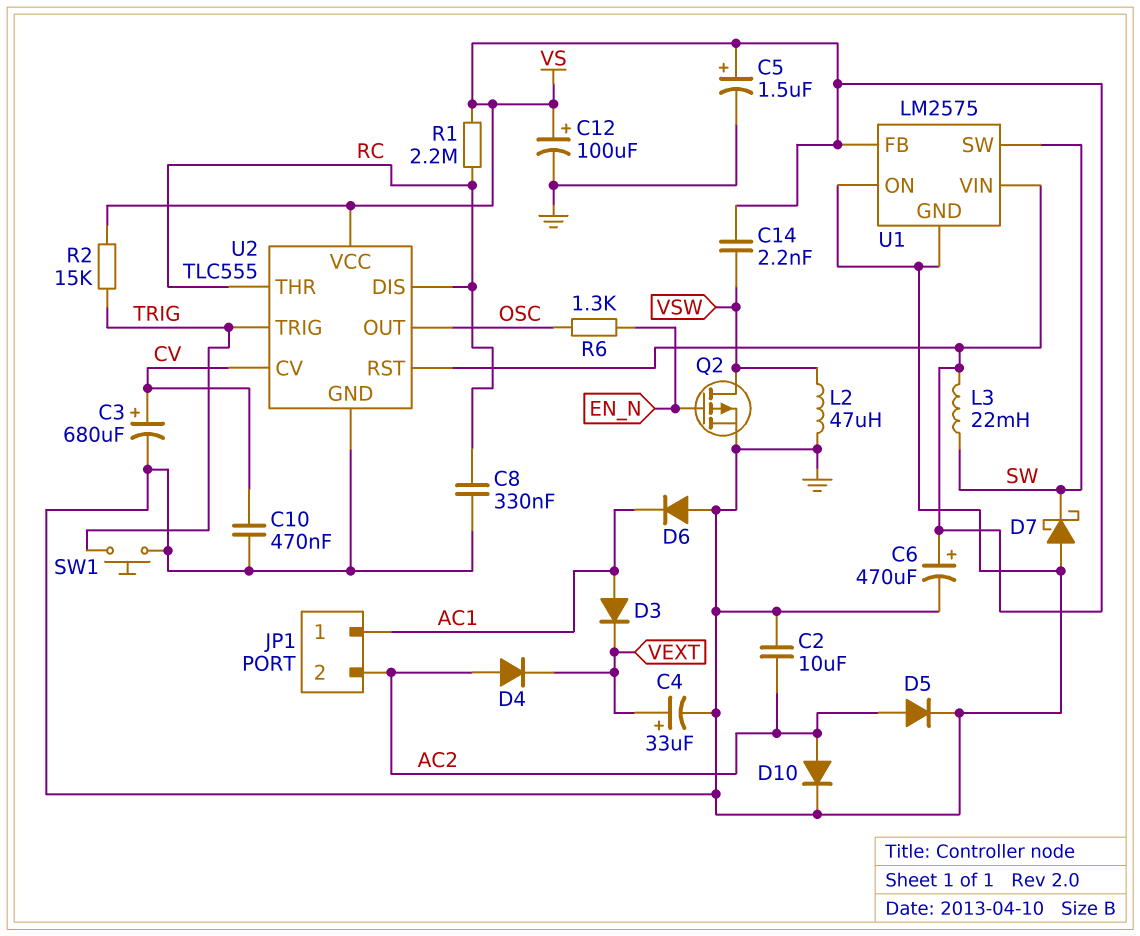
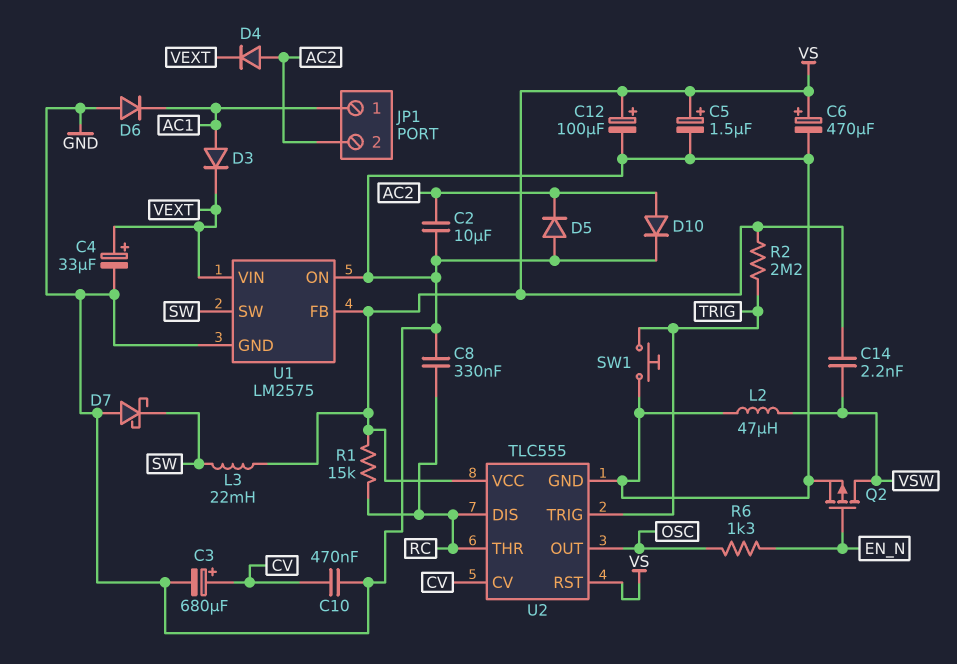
D5: diode (A AC2, K GND) -> diode (A GND, K AC2)
R1: 2.2M (RC, VS) -> 15k (RC, VS)
R2: 15k (TRIG, VS) -> 2.2M (TRIG, VS)
U1 pin VIN: VS -> VEXT

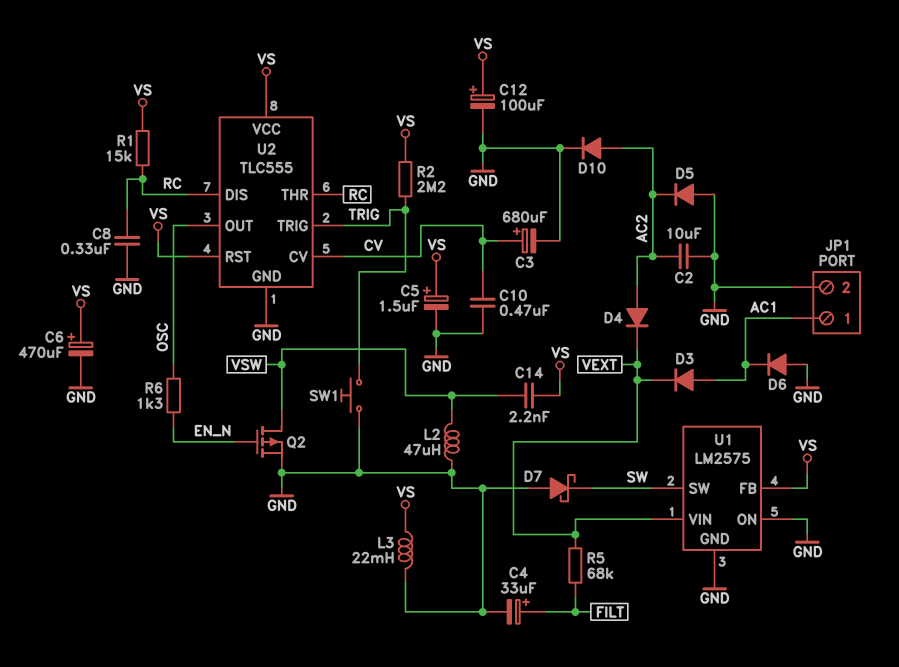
C4: 33uF (plus VEXT, minus GND) -> 33uF (plus FILT, minus GND)
JP1 pin 2: AC2 -> GND
L3: 22mH (SW, VS) -> 22mH (GND, VS)
R5: none -> 68k (FILT, VEXT)

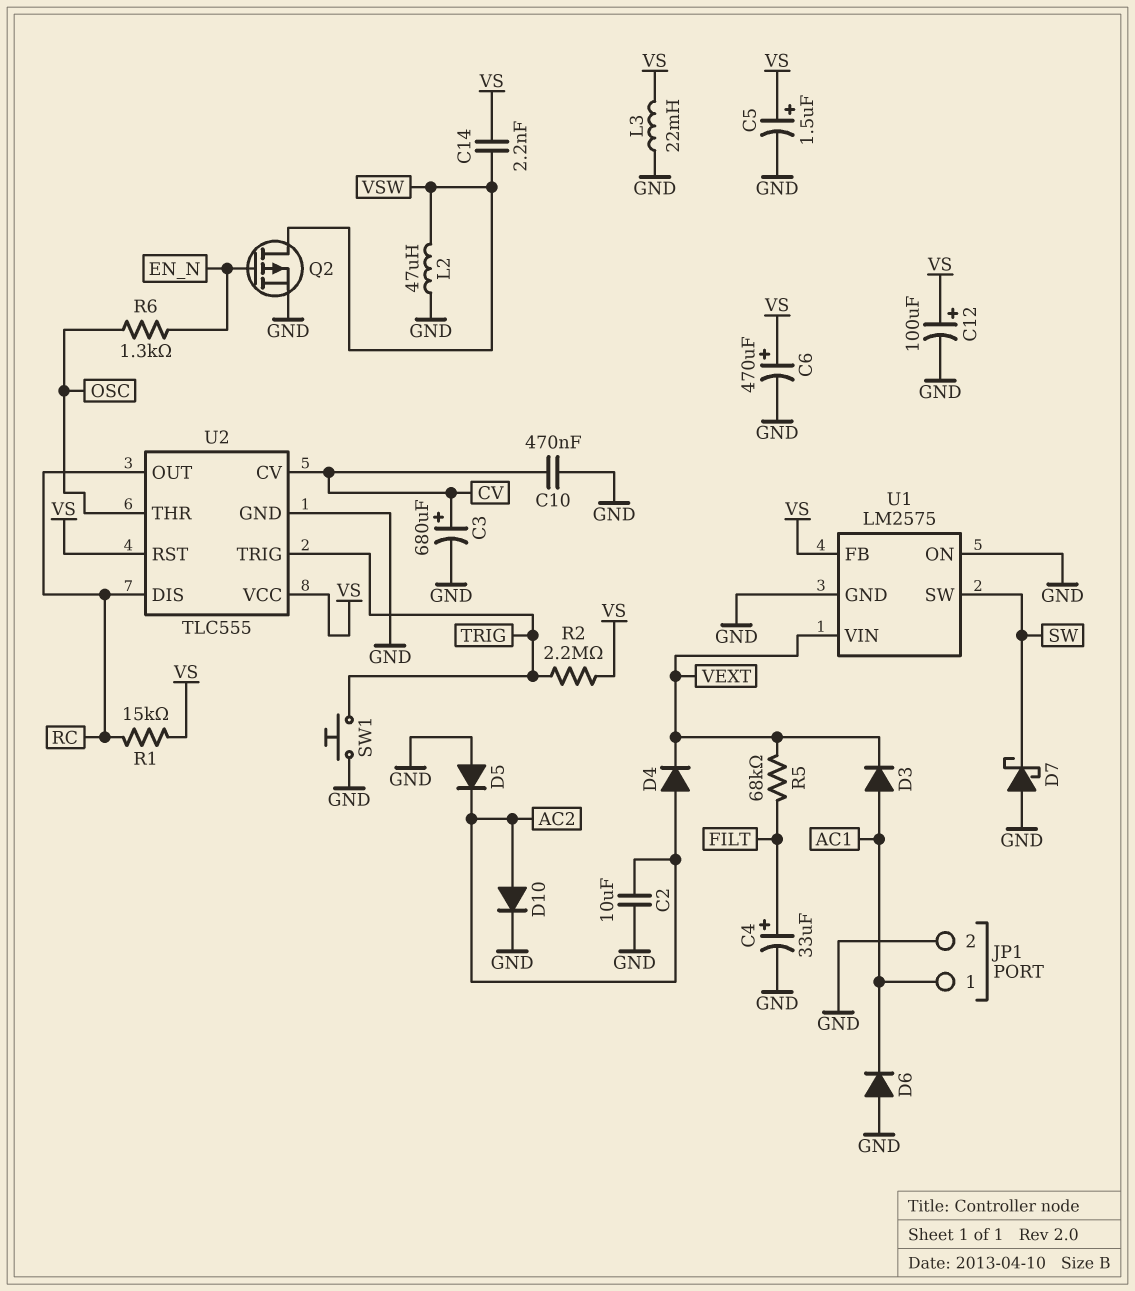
C8: 330nF (GND, RC) -> none
U2 pin OUT: OSC -> RC
U2 pin THR: RC -> OSC

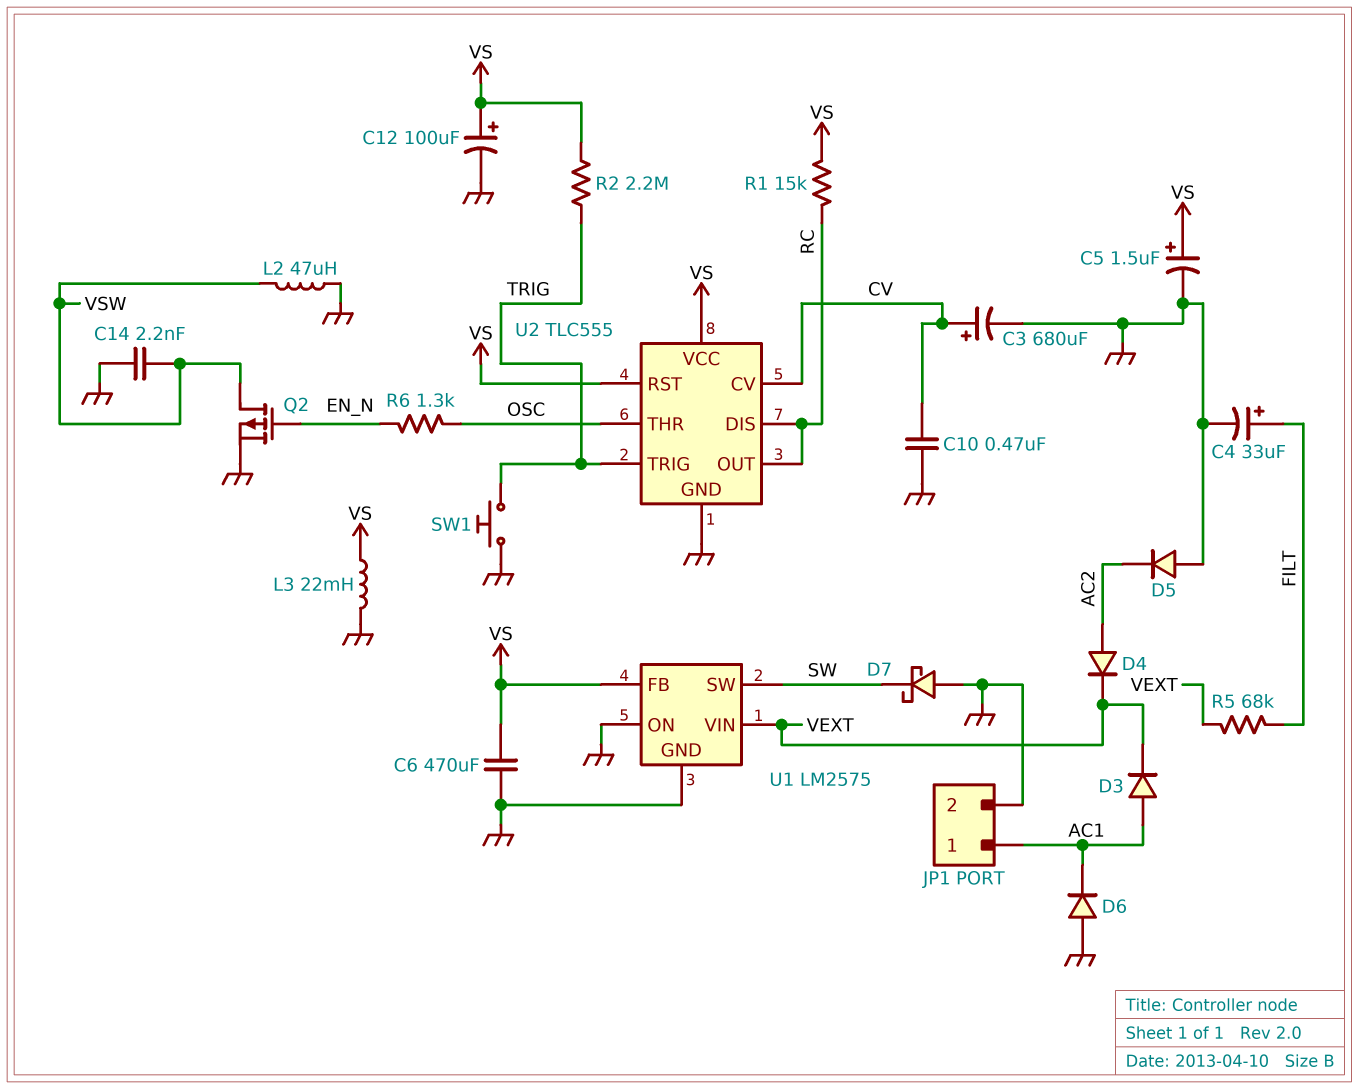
C2: 10uF (AC2, GND) -> none
C6: 470uF (plus VS, minus GND) -> 470uF (GND, VS)
C14: 2.2nF (VS, VSW) -> 2.2nF (GND, VSW)
D10: diode (A AC2, K GND) -> none

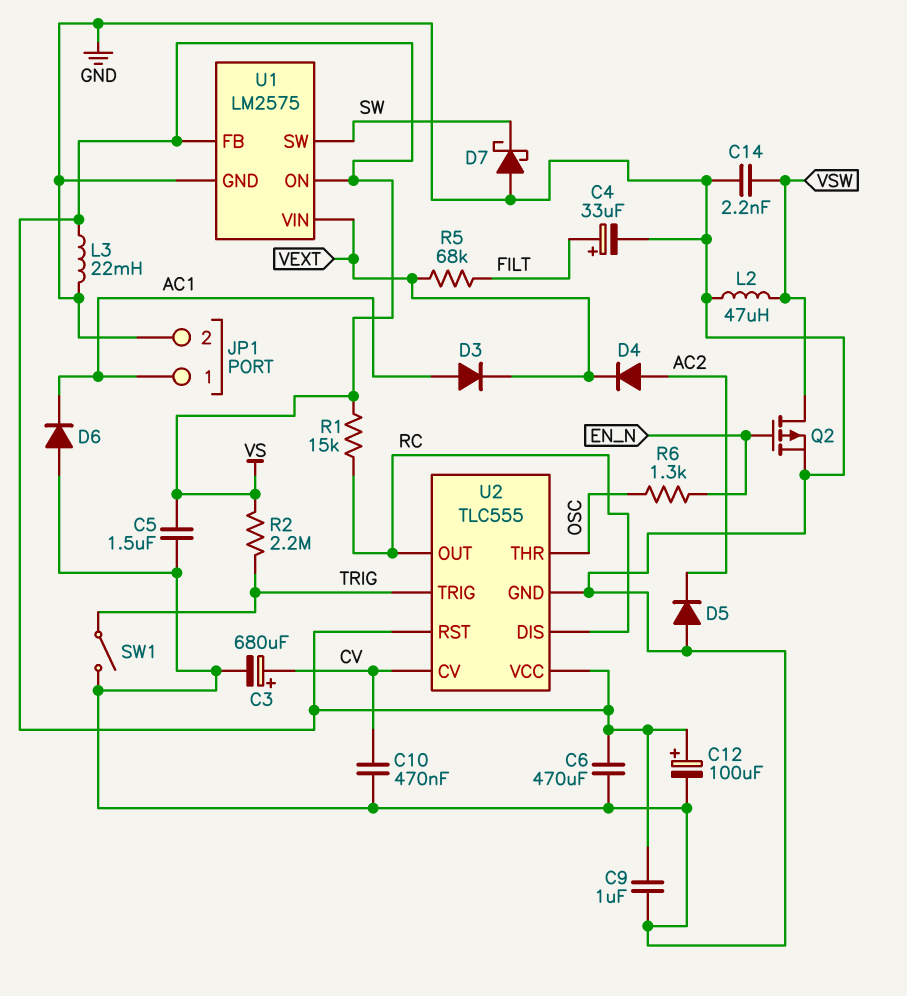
C5: 1.5uF (plus VS, minus GND) -> 1.5uF (GND, VS)
C9: none -> 1uF (GND, VS)
SW1: button (GND, TRIG) -> switch (GND, TRIG)
U1 pin ON: GND -> VS

